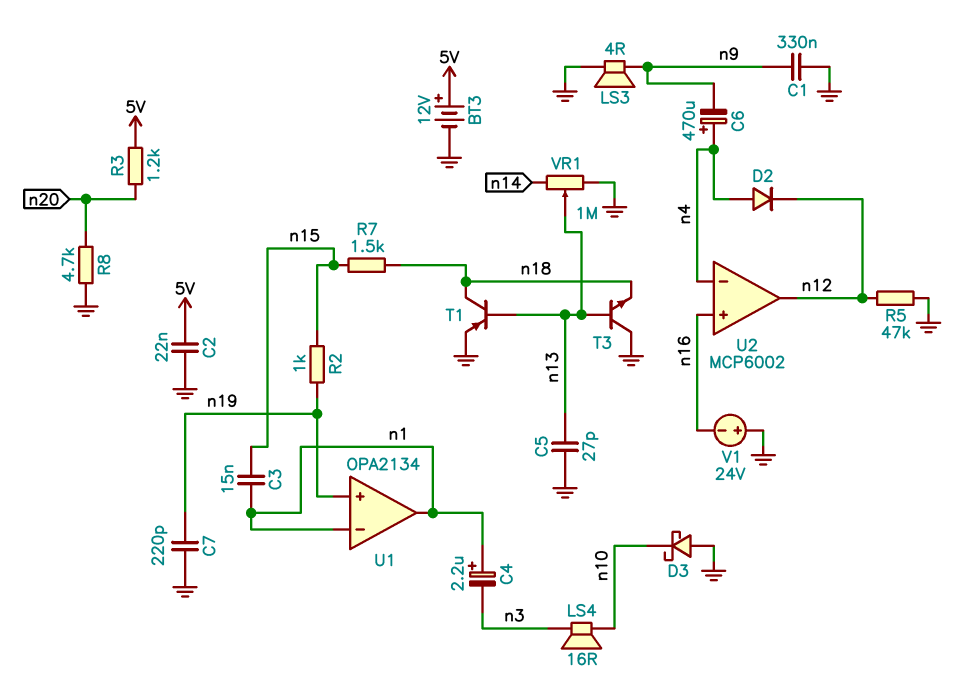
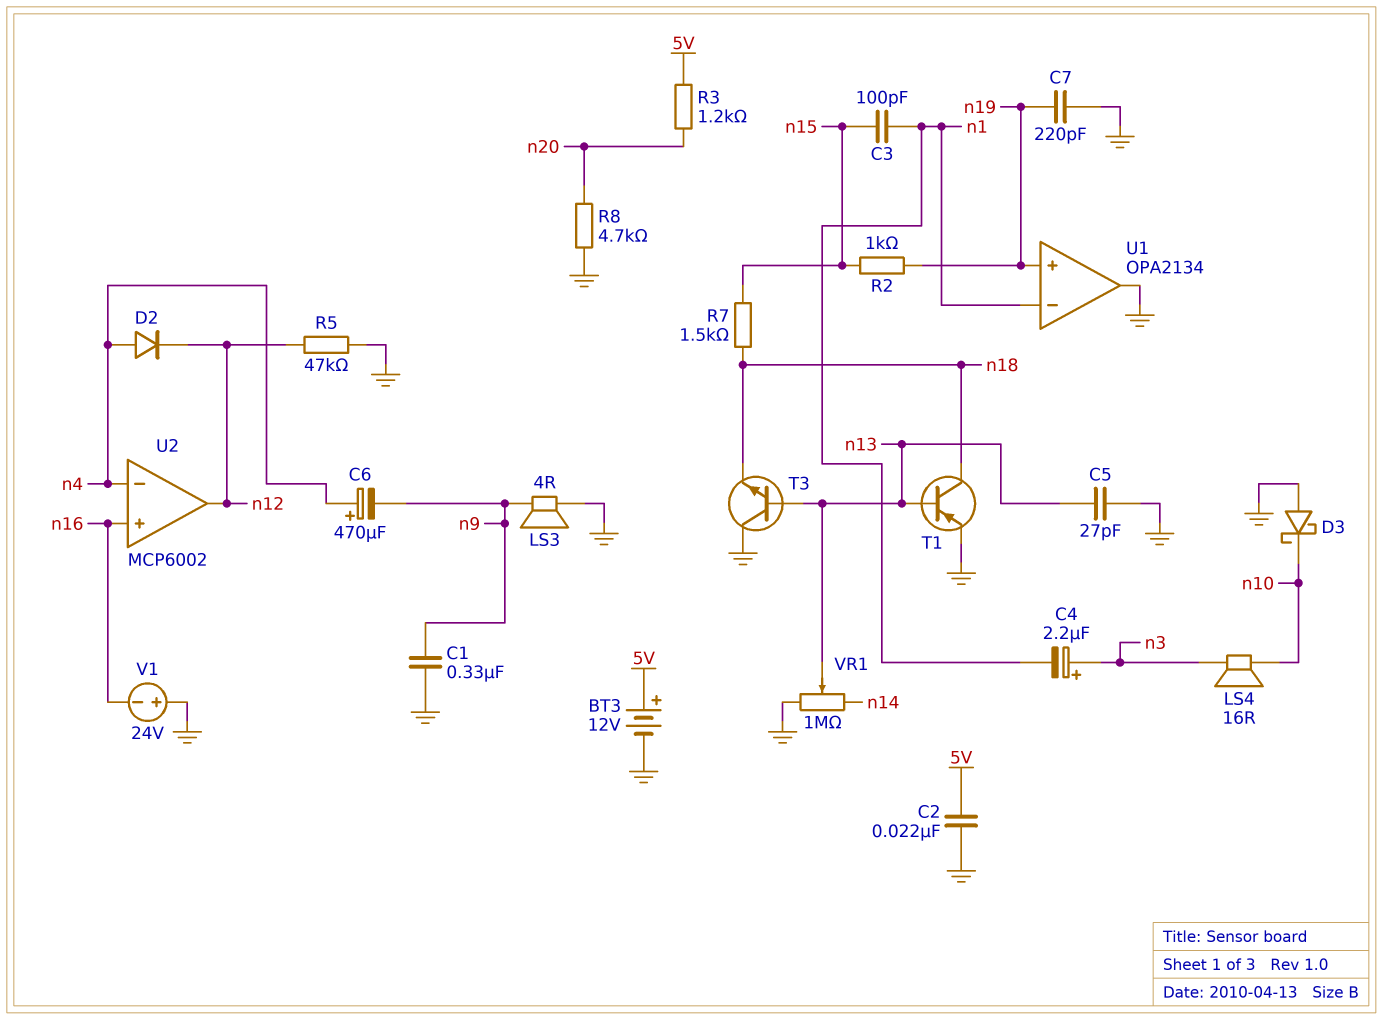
C3: 15nF (n1, n15) -> 100pF (n1, n15)
C4: 2.2uF (plus n1, minus n3) -> 2.2uF (plus n3, minus n1)
U1 pin out: n1 -> GND

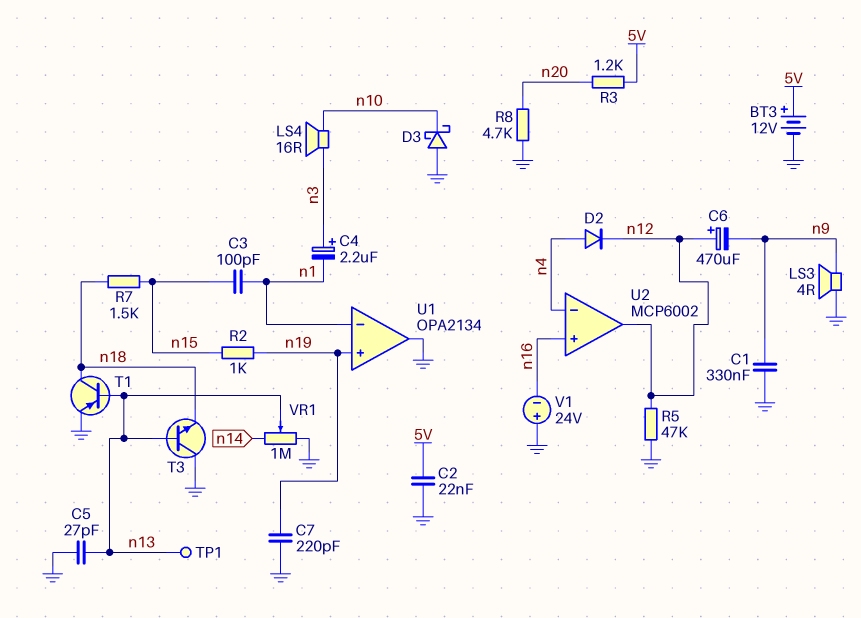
C6: 470uF (plus n4, minus n9) -> 470uF (plus n12, minus n9)
TP1: none -> test point (n13)

